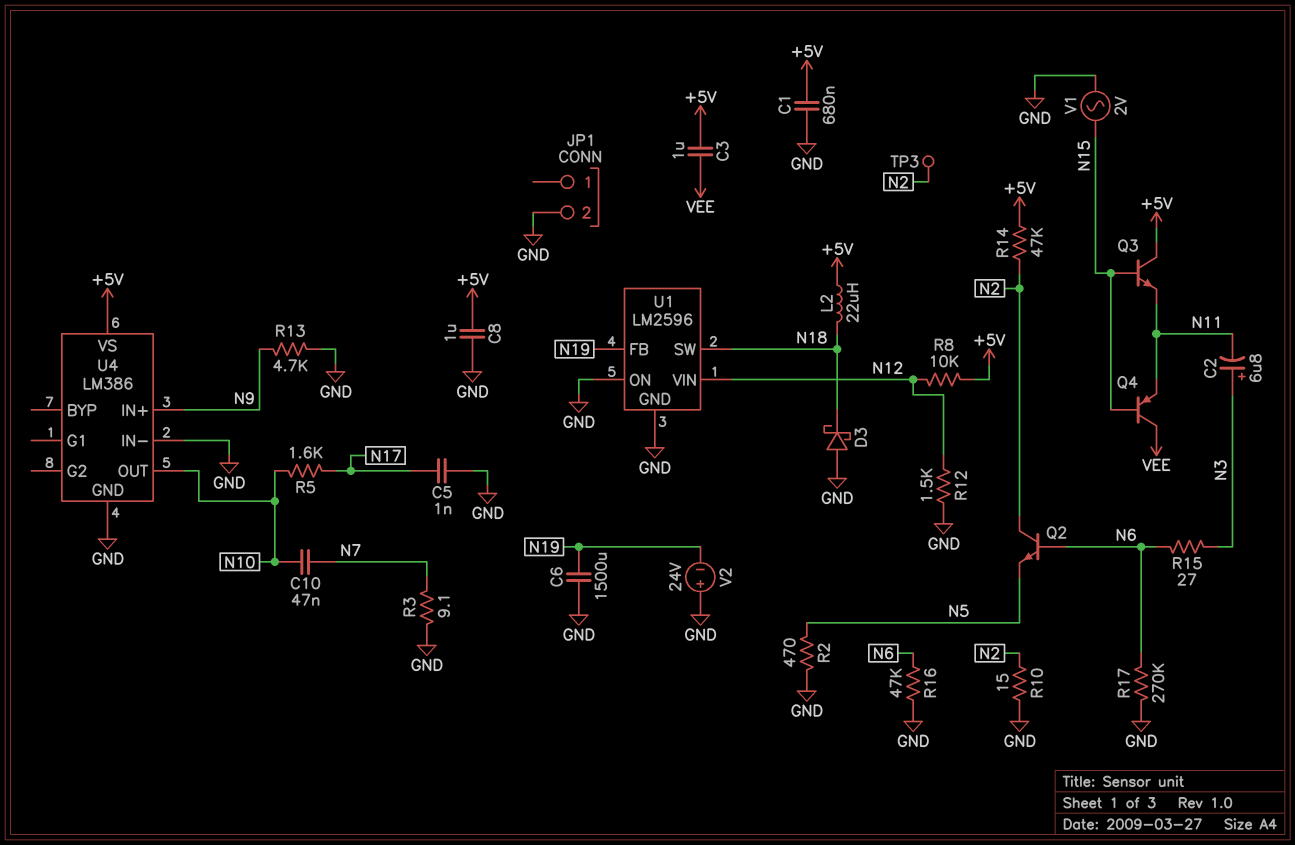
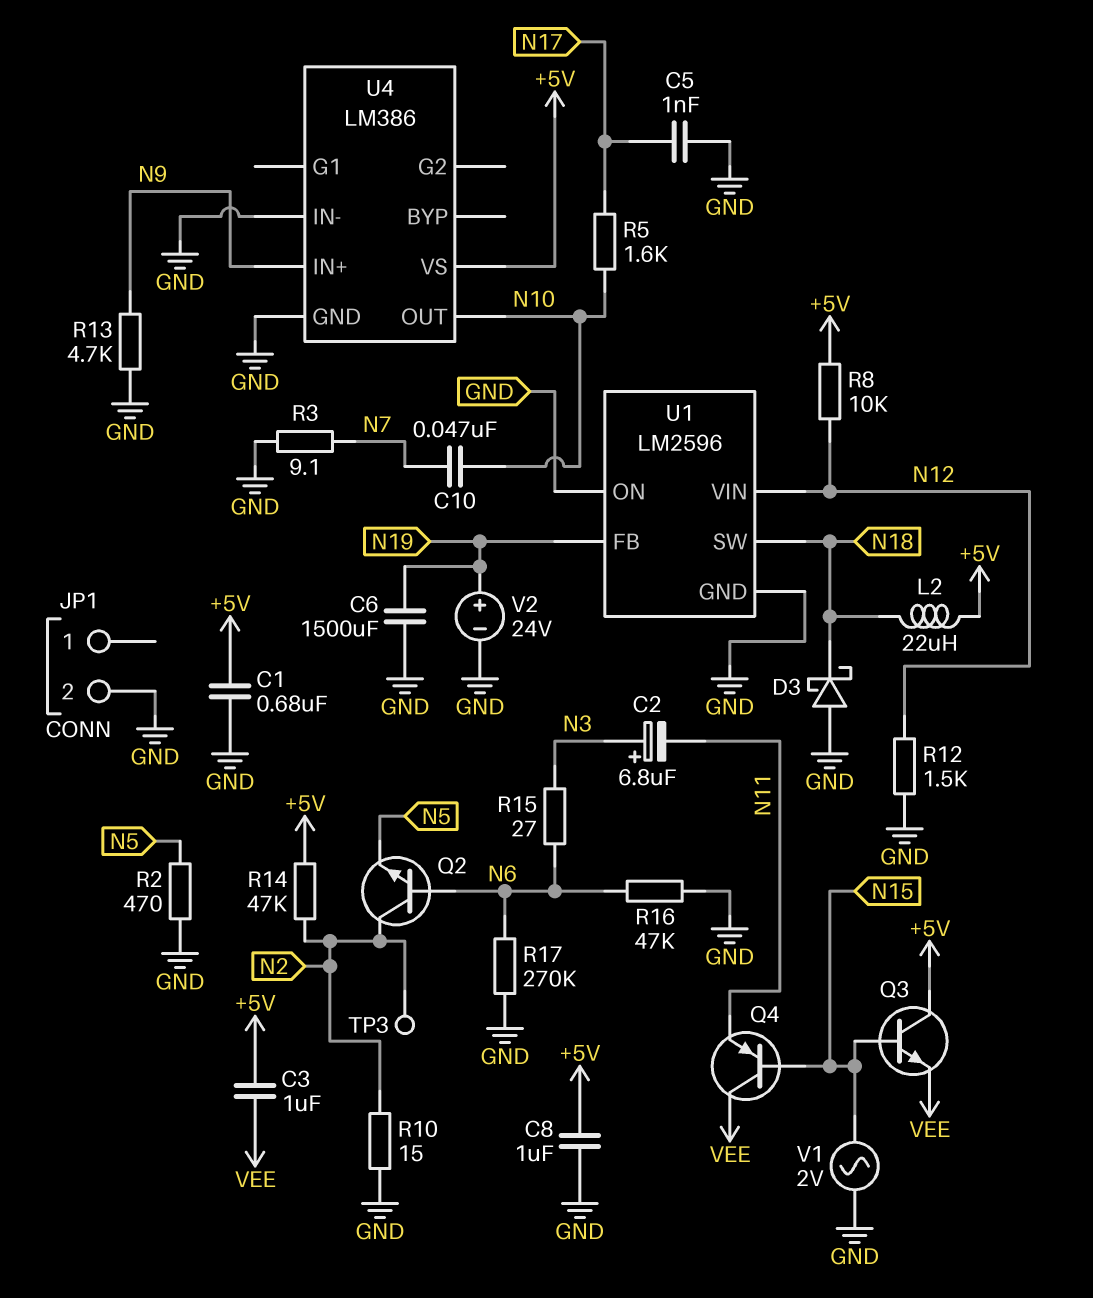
Q3: NPN (B N15, C +5V, E N11) -> NPN (B N15, C +5V, E VEE)
V2: 24V (plus GND, minus N19) -> 24V (plus N19, minus GND)

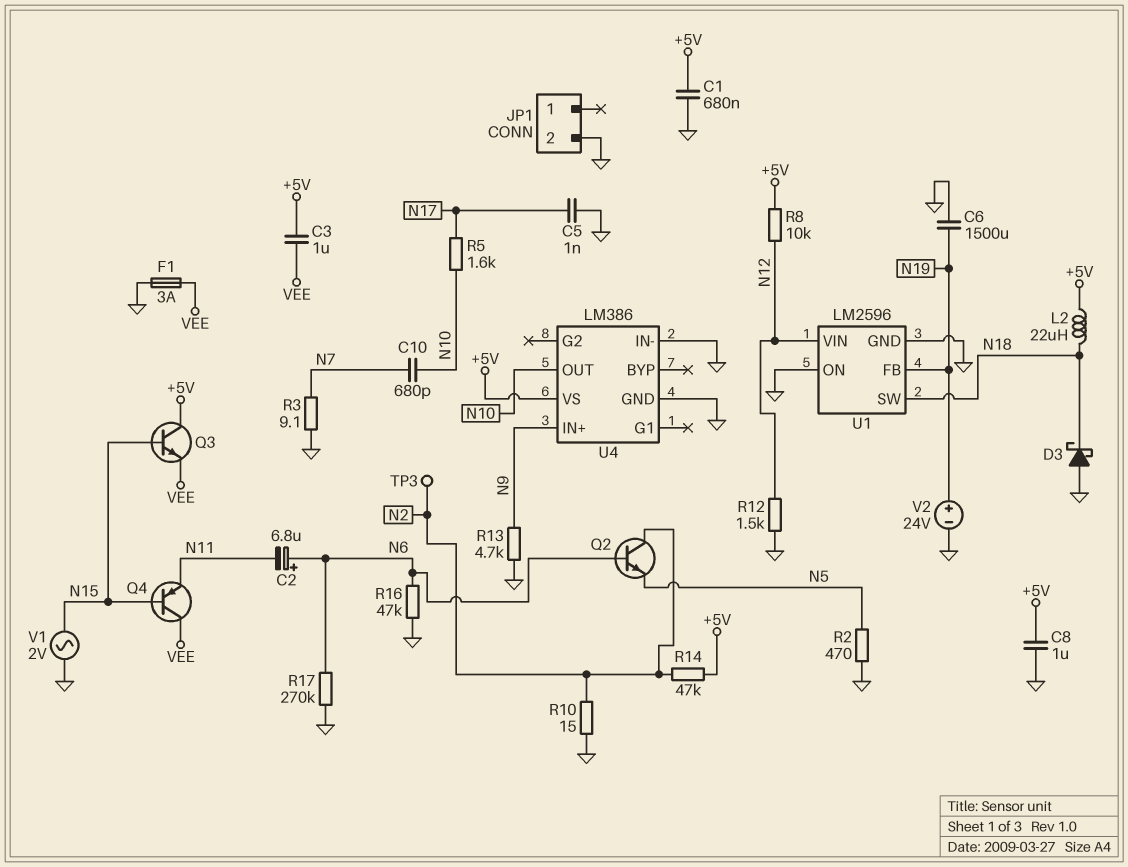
C2: 6.8uF (plus N3, minus N11) -> 6.8uF (plus N6, minus N11)
C10: 47nF (N7, N10) -> 680pF (N7, N10)
F1: none -> 3A (GND, VEE)
R15: 27 (N3, N6) -> none

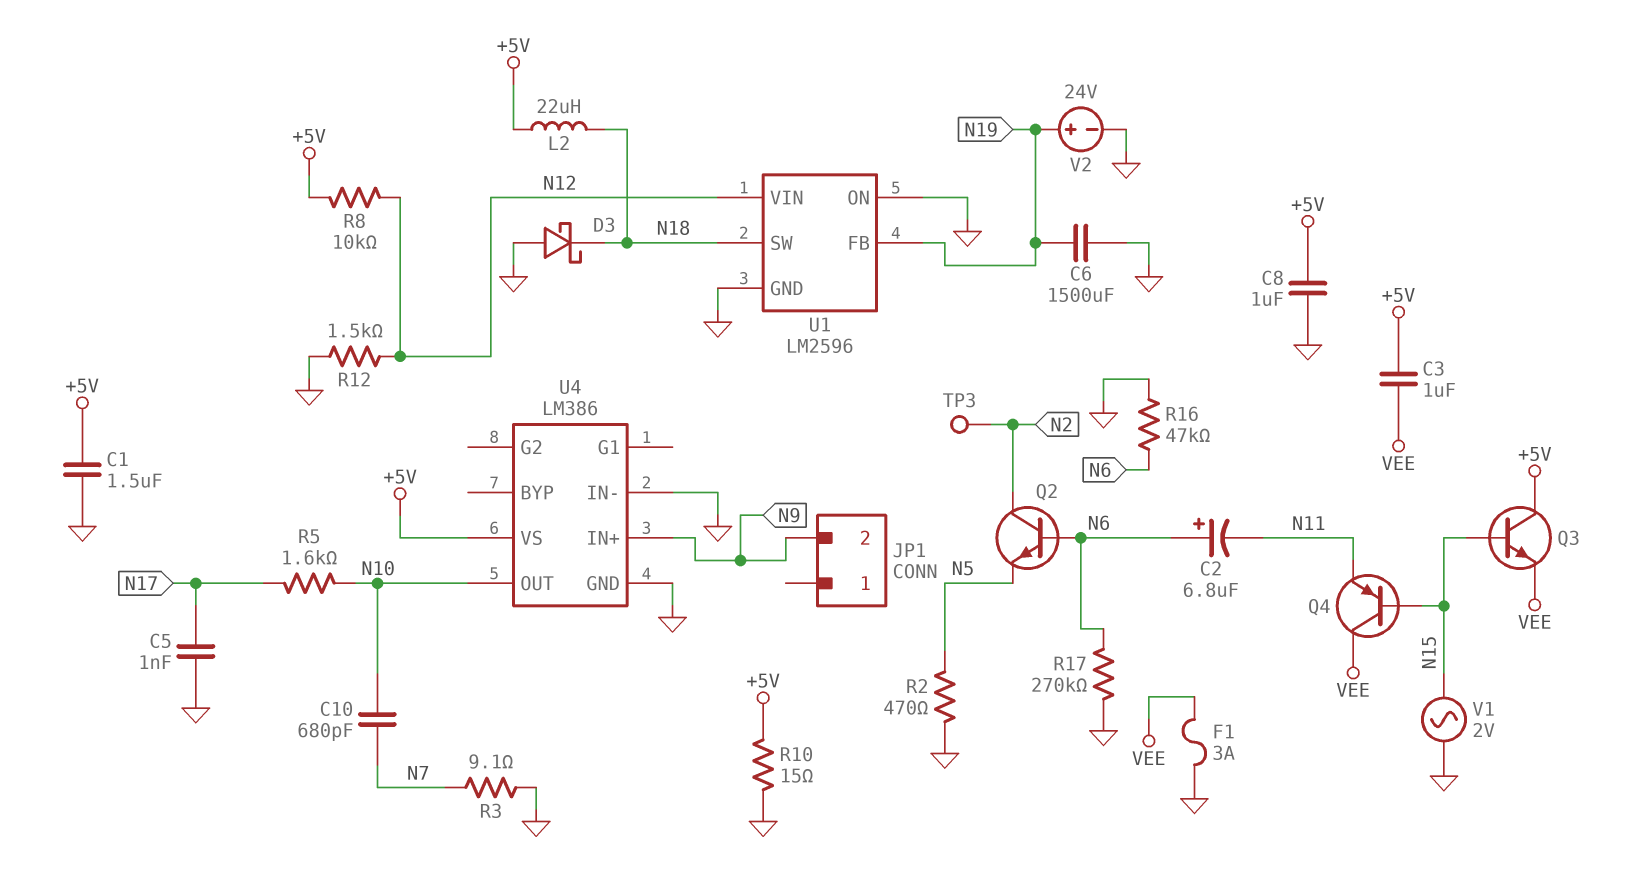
C1: 680nF (+5V, GND) -> 1.5uF (+5V, GND)
JP1 pin 2: GND -> N9
R10: 15 (GND, N2) -> 15 (+5V, GND)
R13: 4.7k (GND, N9) -> none
R14: 47k (+5V, N2) -> none

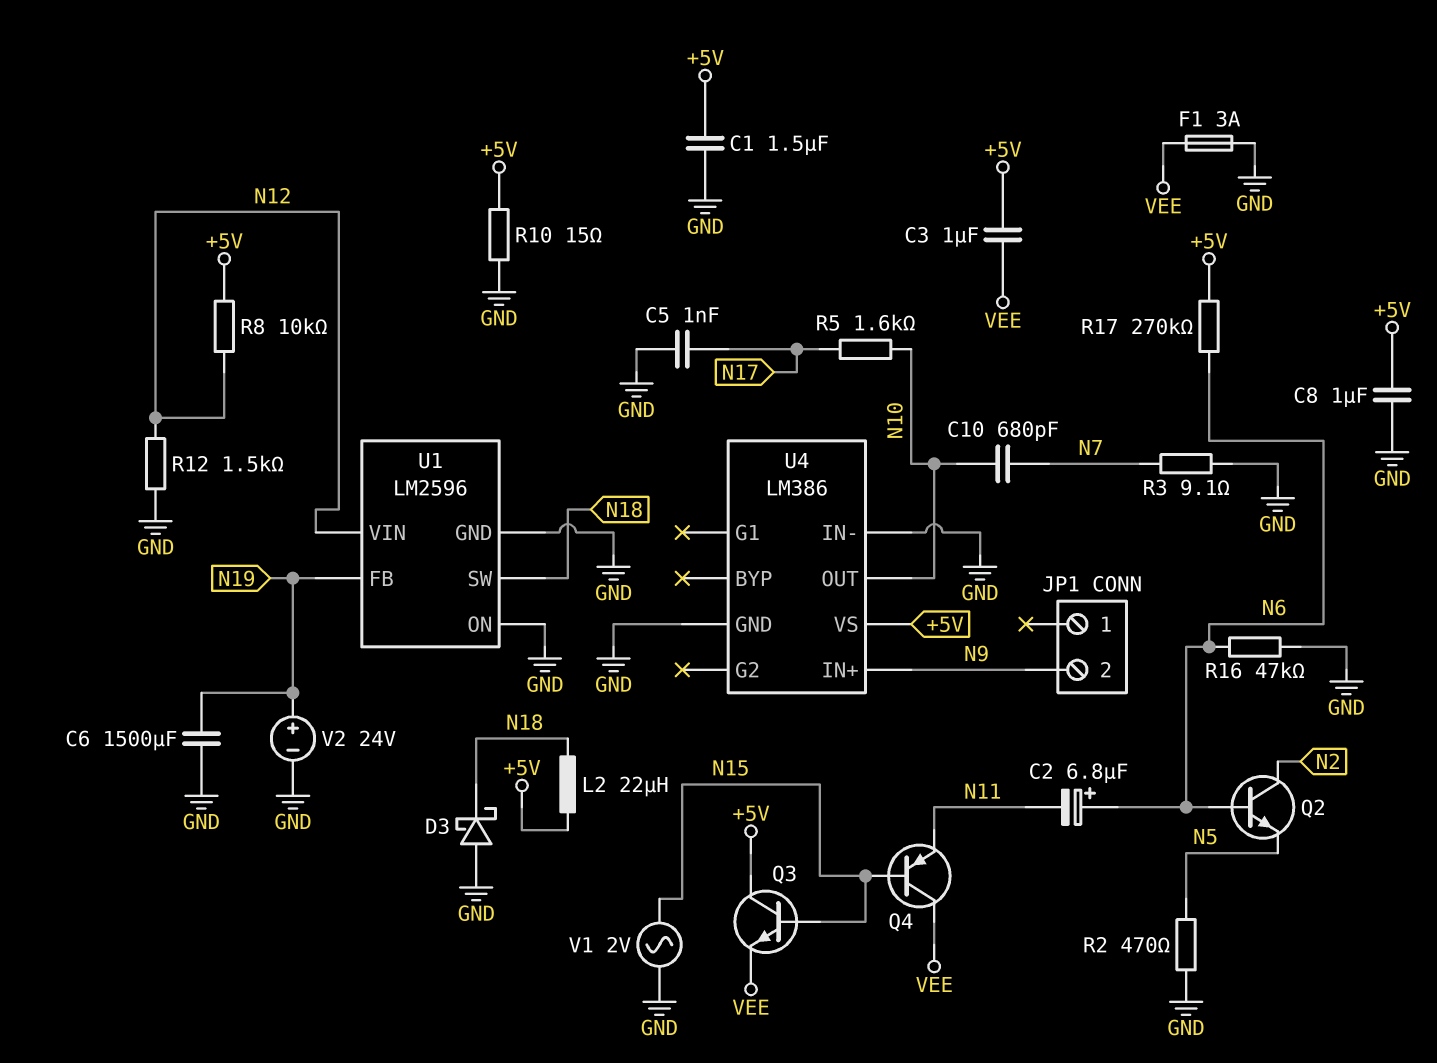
R17: 270k (GND, N6) -> 270k (+5V, N6)
TP3: test point (N2) -> none

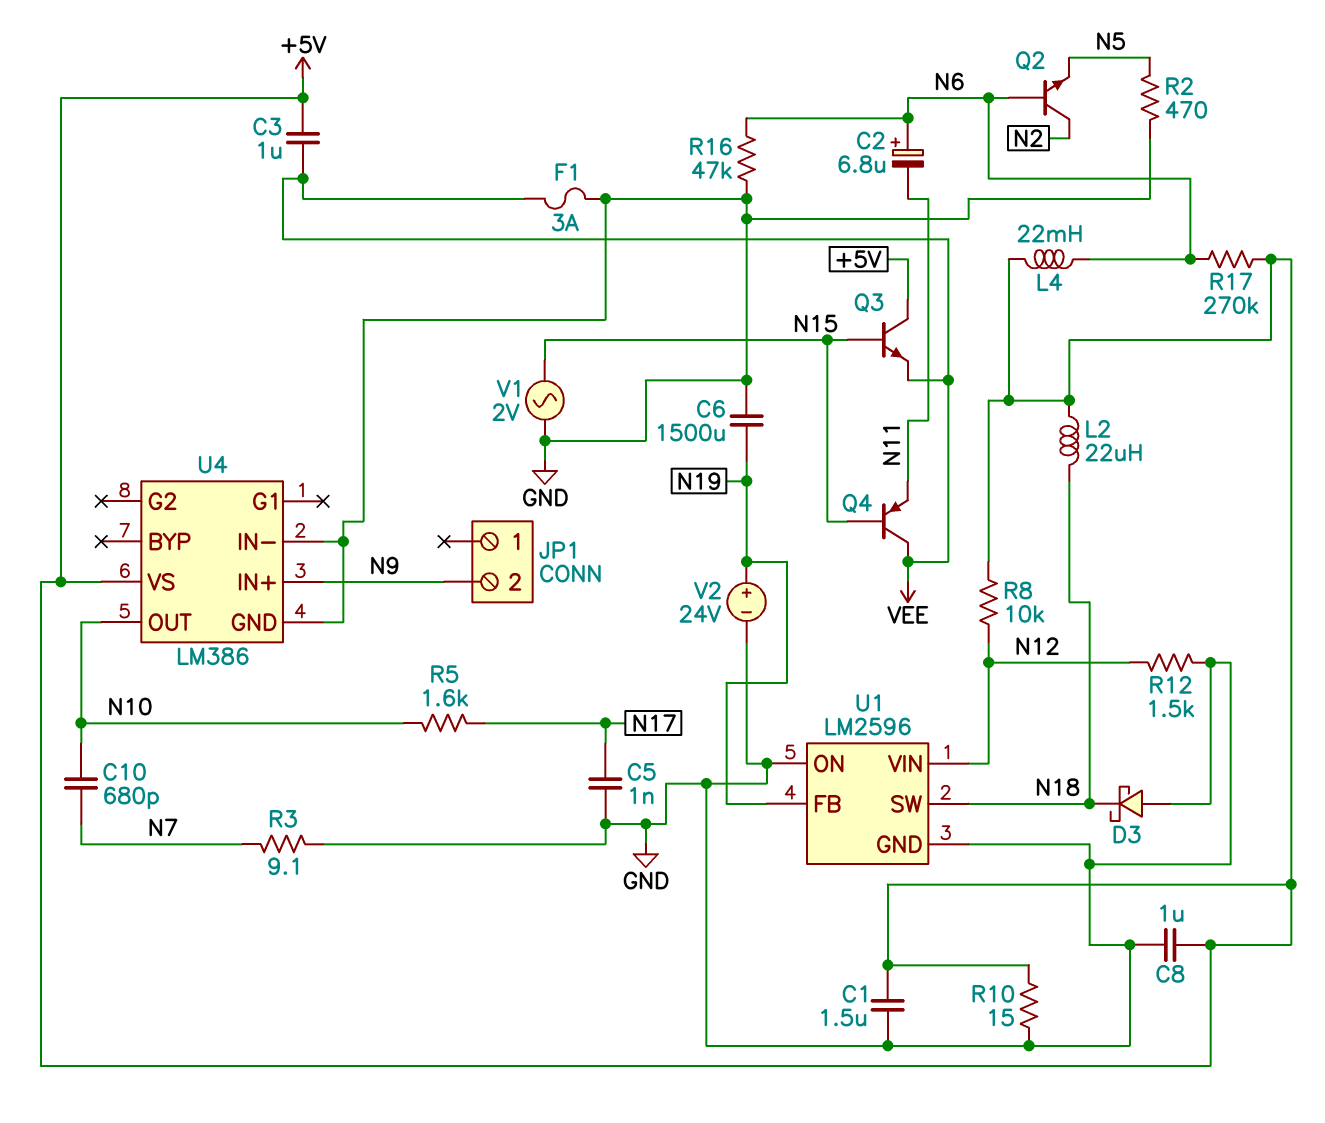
L4: none -> 22mH (+5V, N6)

